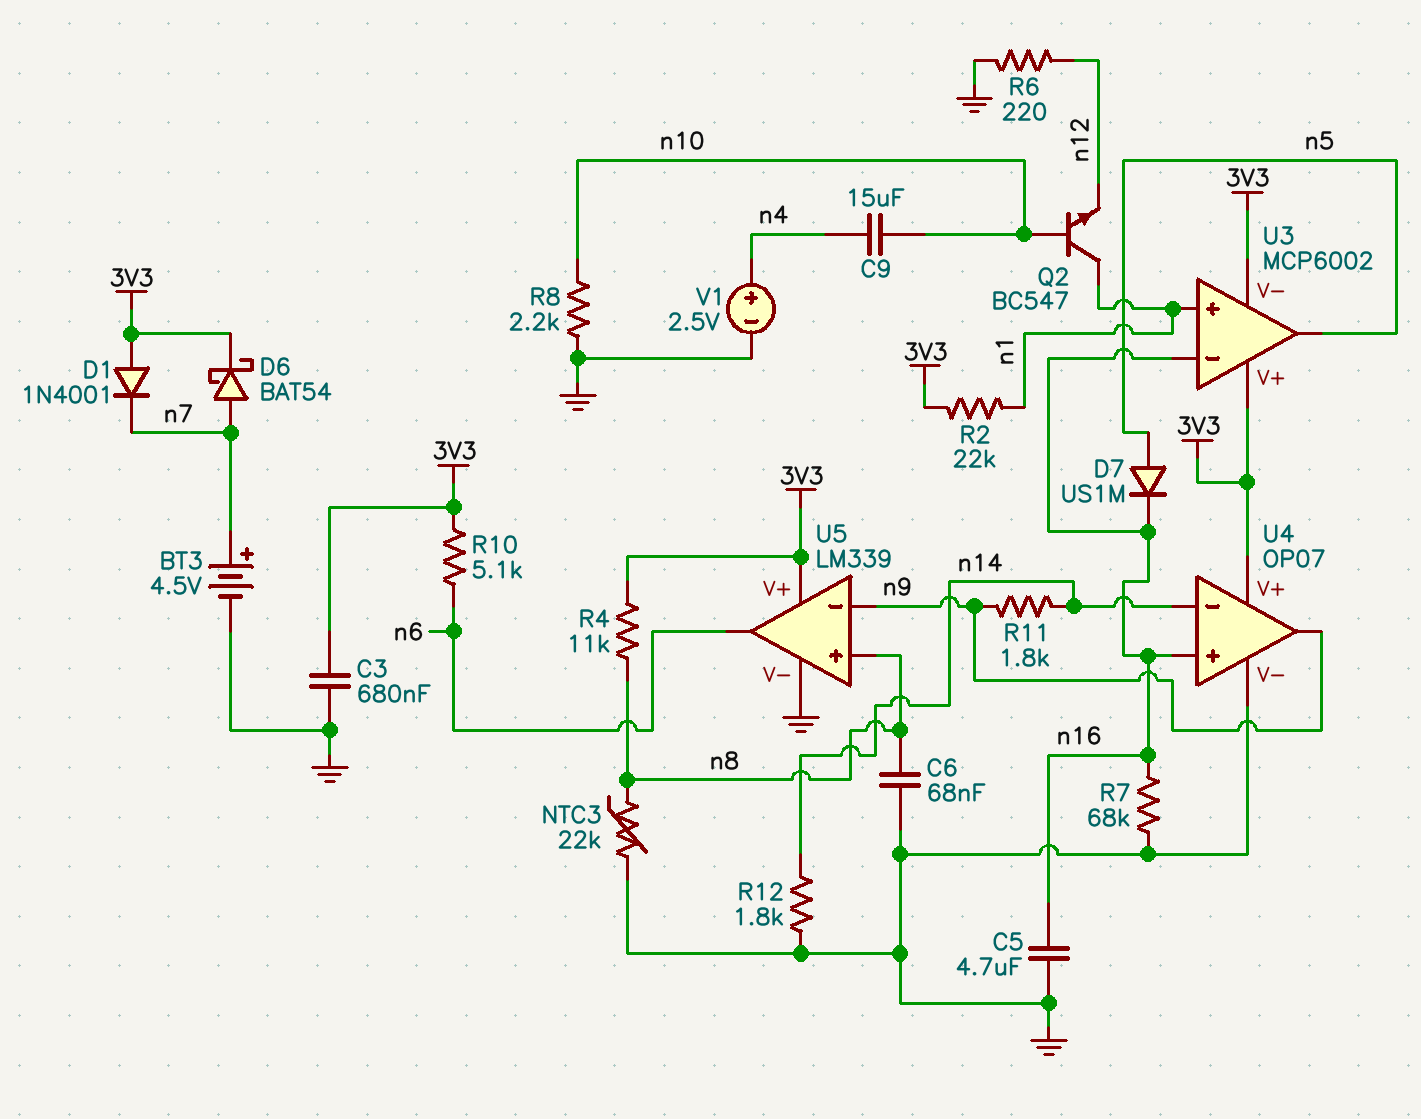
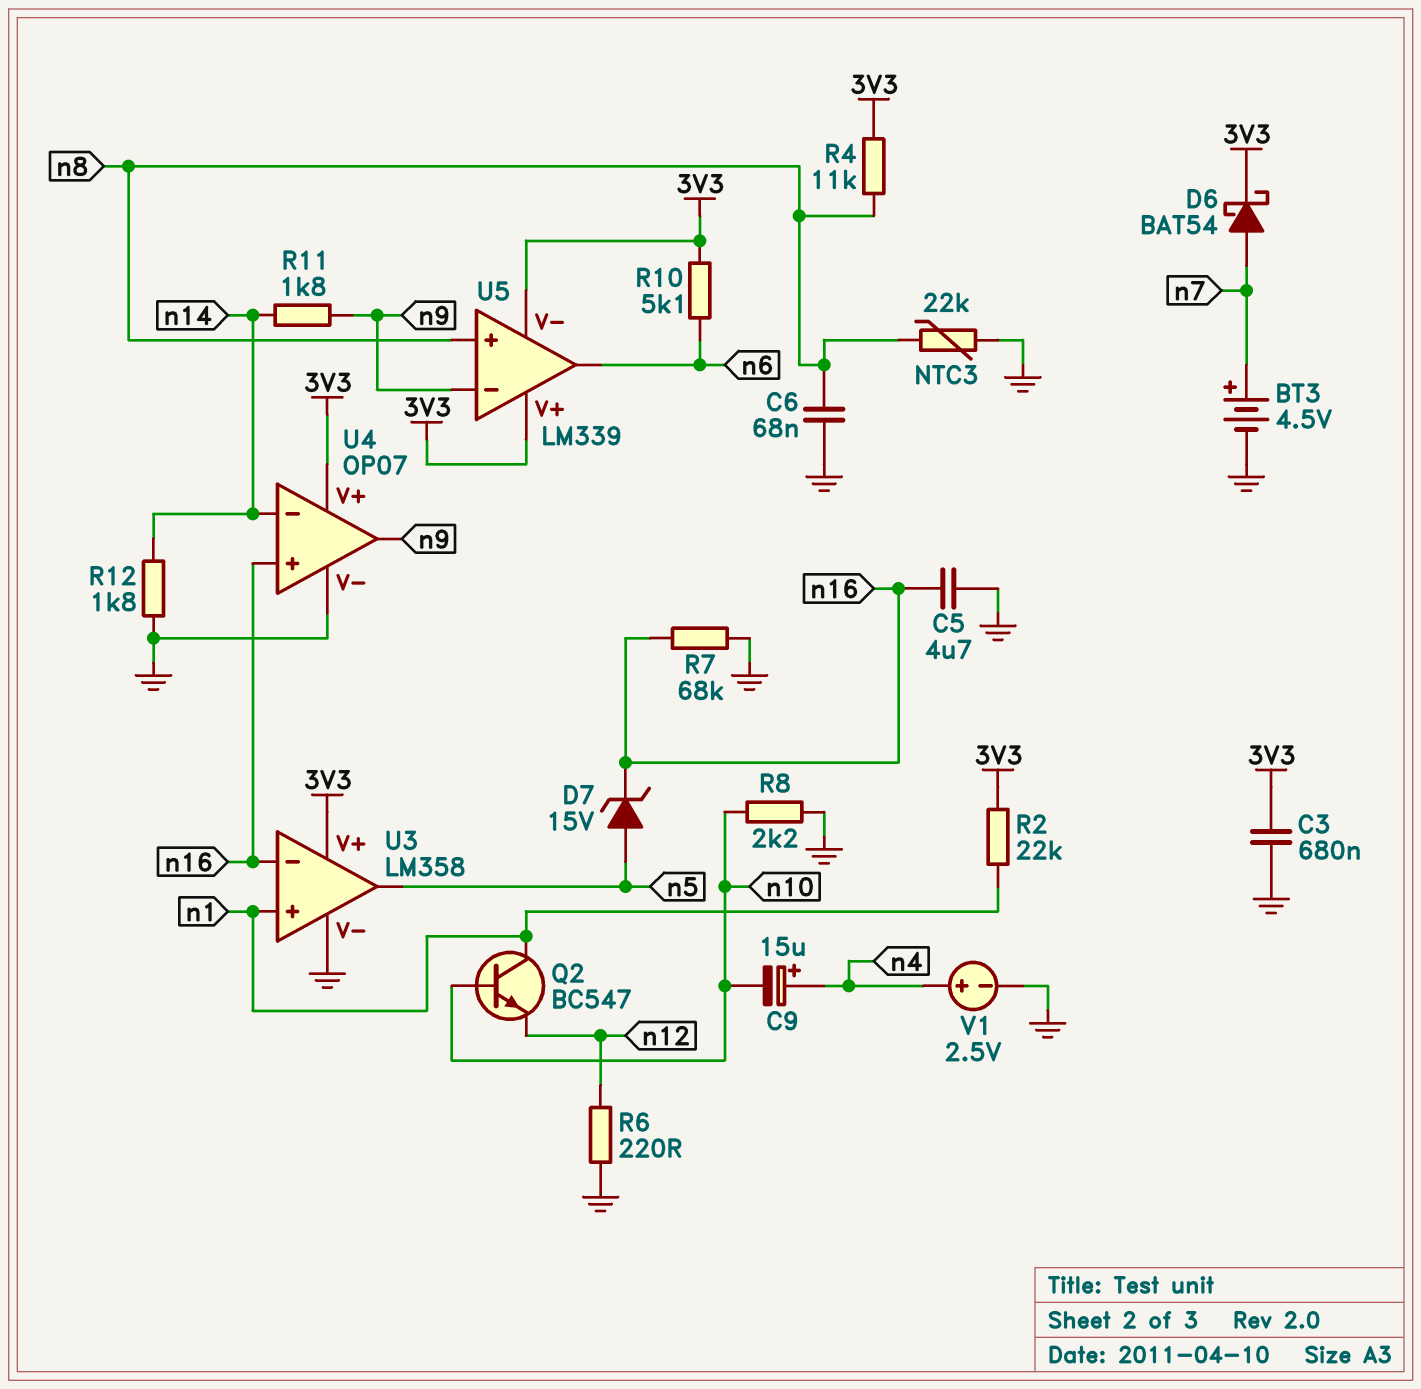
C9: 15uF (n4, n10) -> 15uF (plus n4, minus n10)
D1: diode 1N4001 (A 3V3, K n7) -> none
D7: diode US1M (A n5, K n16) -> zener 15V (A n5, K n16)
U3: MCP6002 -> LM358
U3 pin V-: 3V3 -> GND
U5 pin V-: GND -> 3V3

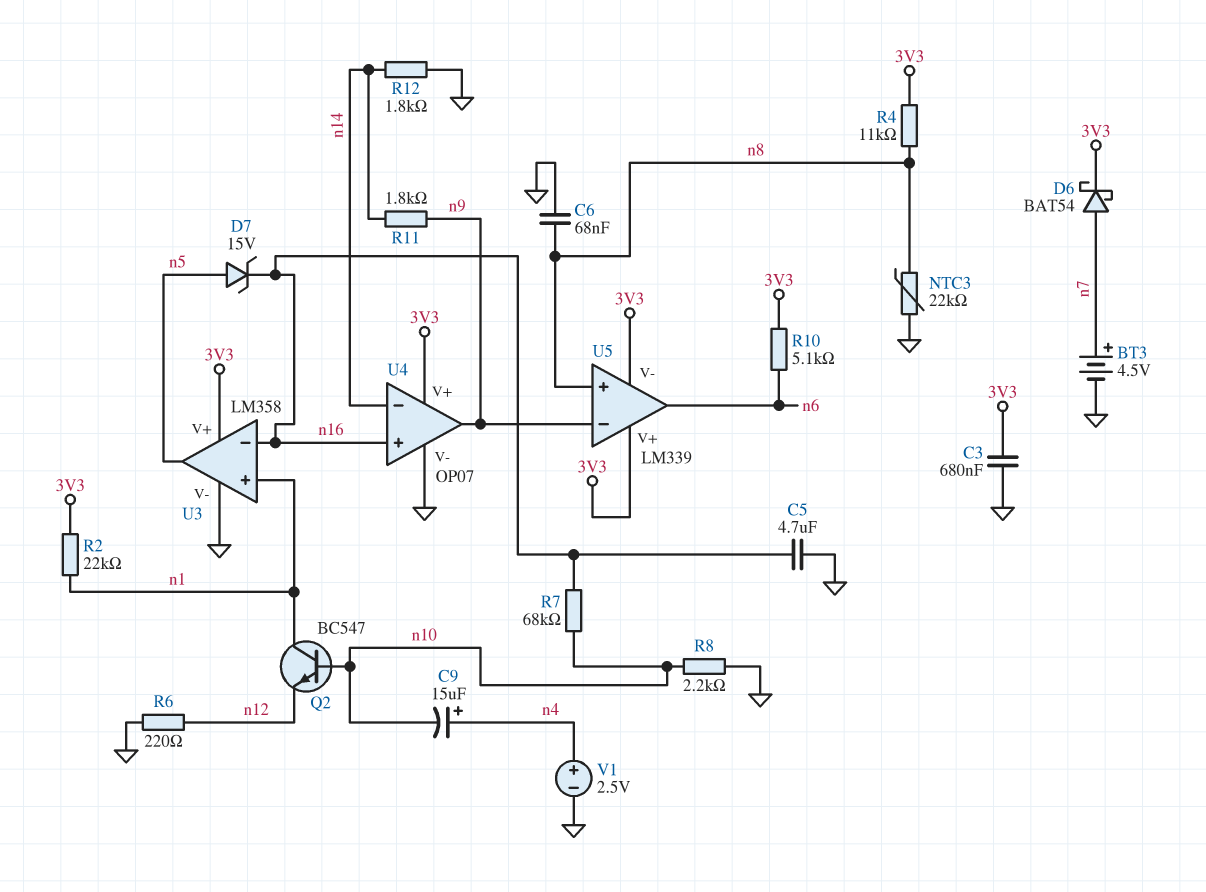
R7: 68k (GND, n16) -> 68k (n10, n16)

